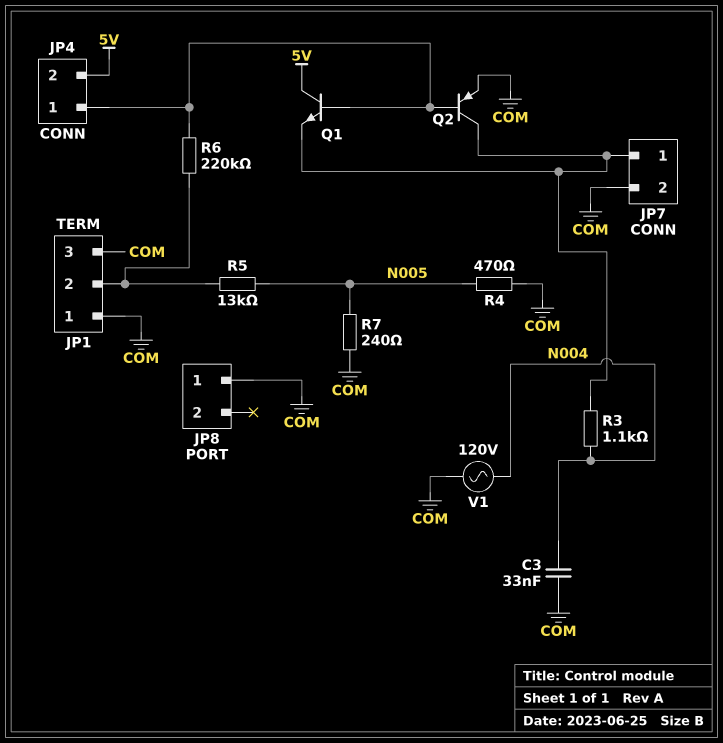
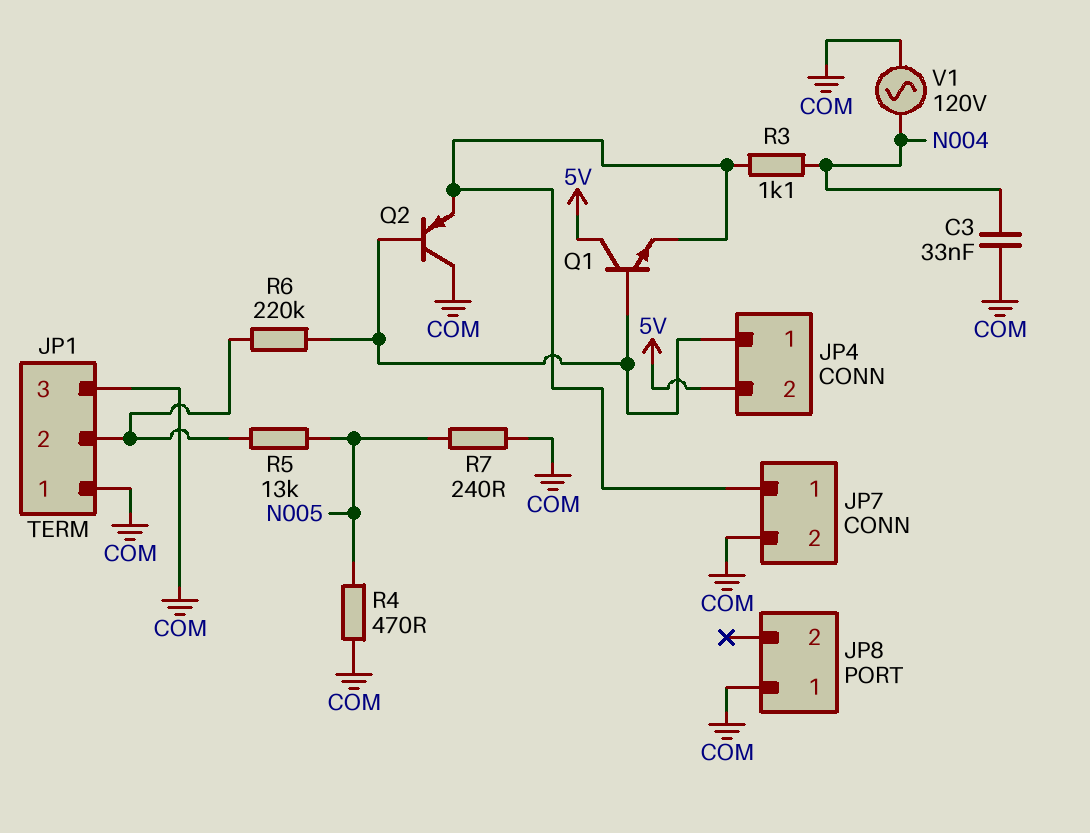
Q2: PNP (B JP4/1, C JP7/1, E COM) -> PNP (B JP4/1, C COM, E JP7/1)

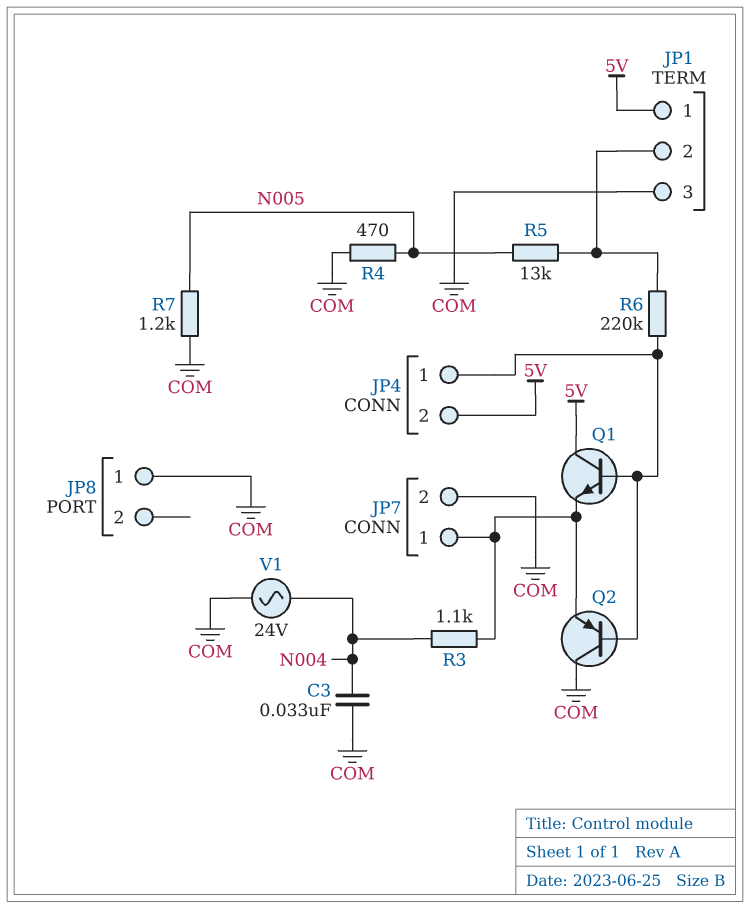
JP1 pin 1: COM -> 5V
R7: 240 (COM, N005) -> 1.2k (COM, N005)
V1: AC 120V (COM, N004) -> AC 24V (COM, N004)

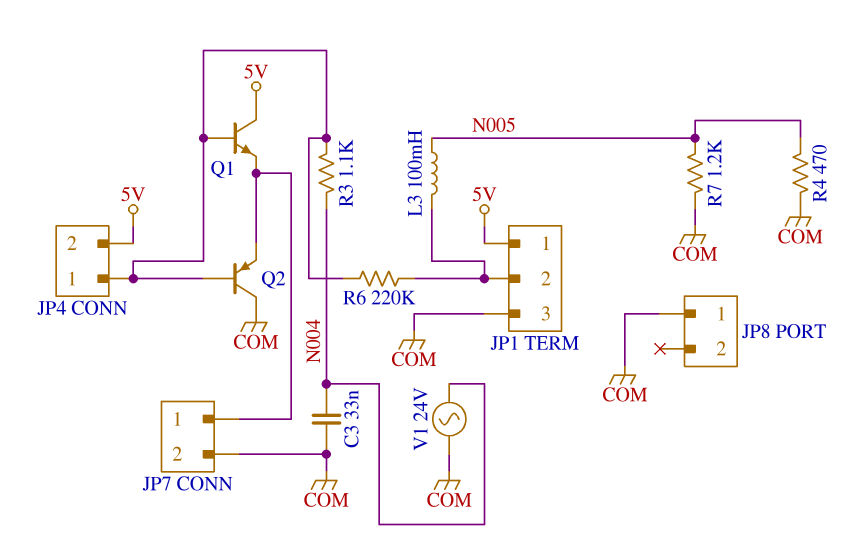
L3: none -> 100mH (JP1/2, N005)
R3: 1.1k (JP7/1, N004) -> 1.1k (JP4/1, N004)
R5: 13k (JP1/2, N005) -> none

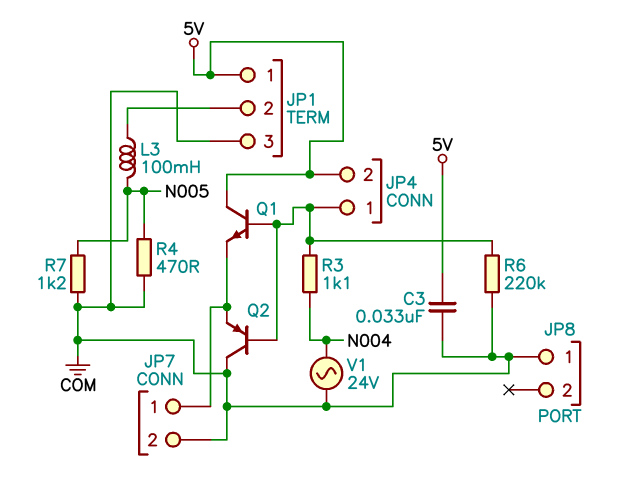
C3: 33nF (COM, N004) -> 33nF (5V, COM)
R6: 220k (JP1/2, JP4/1) -> 220k (COM, JP4/1)

